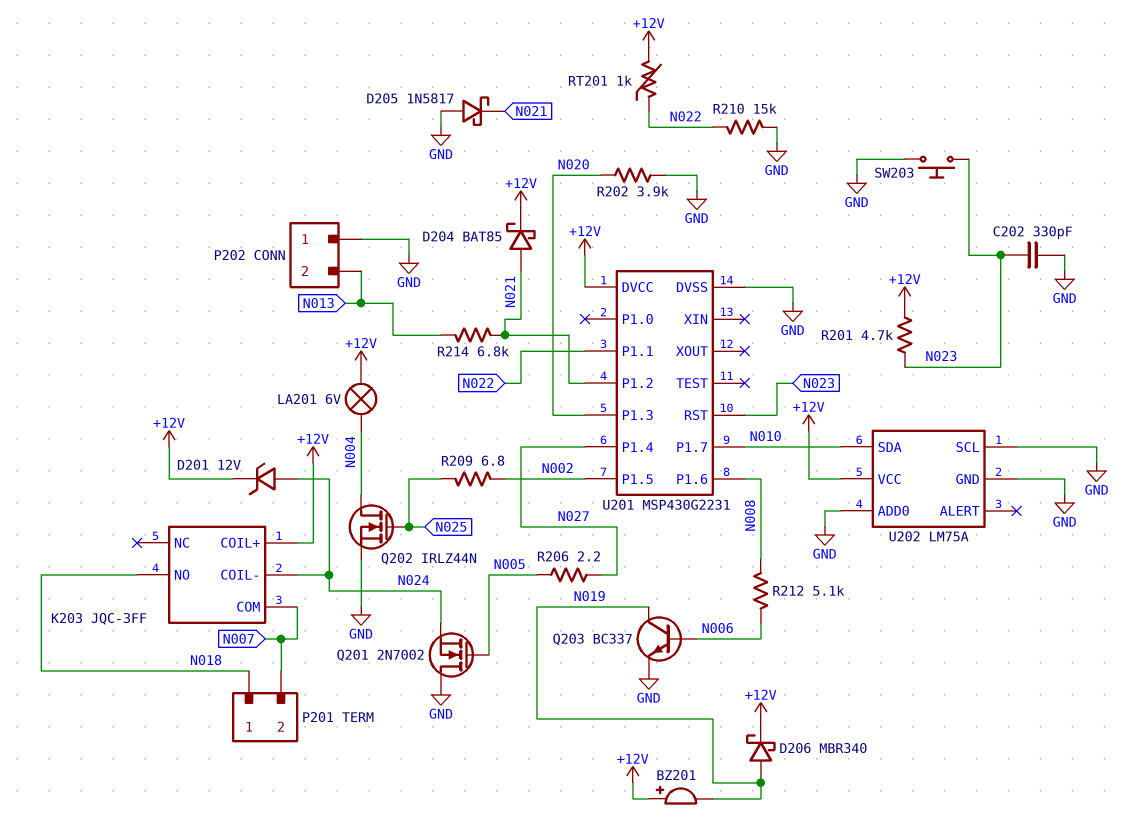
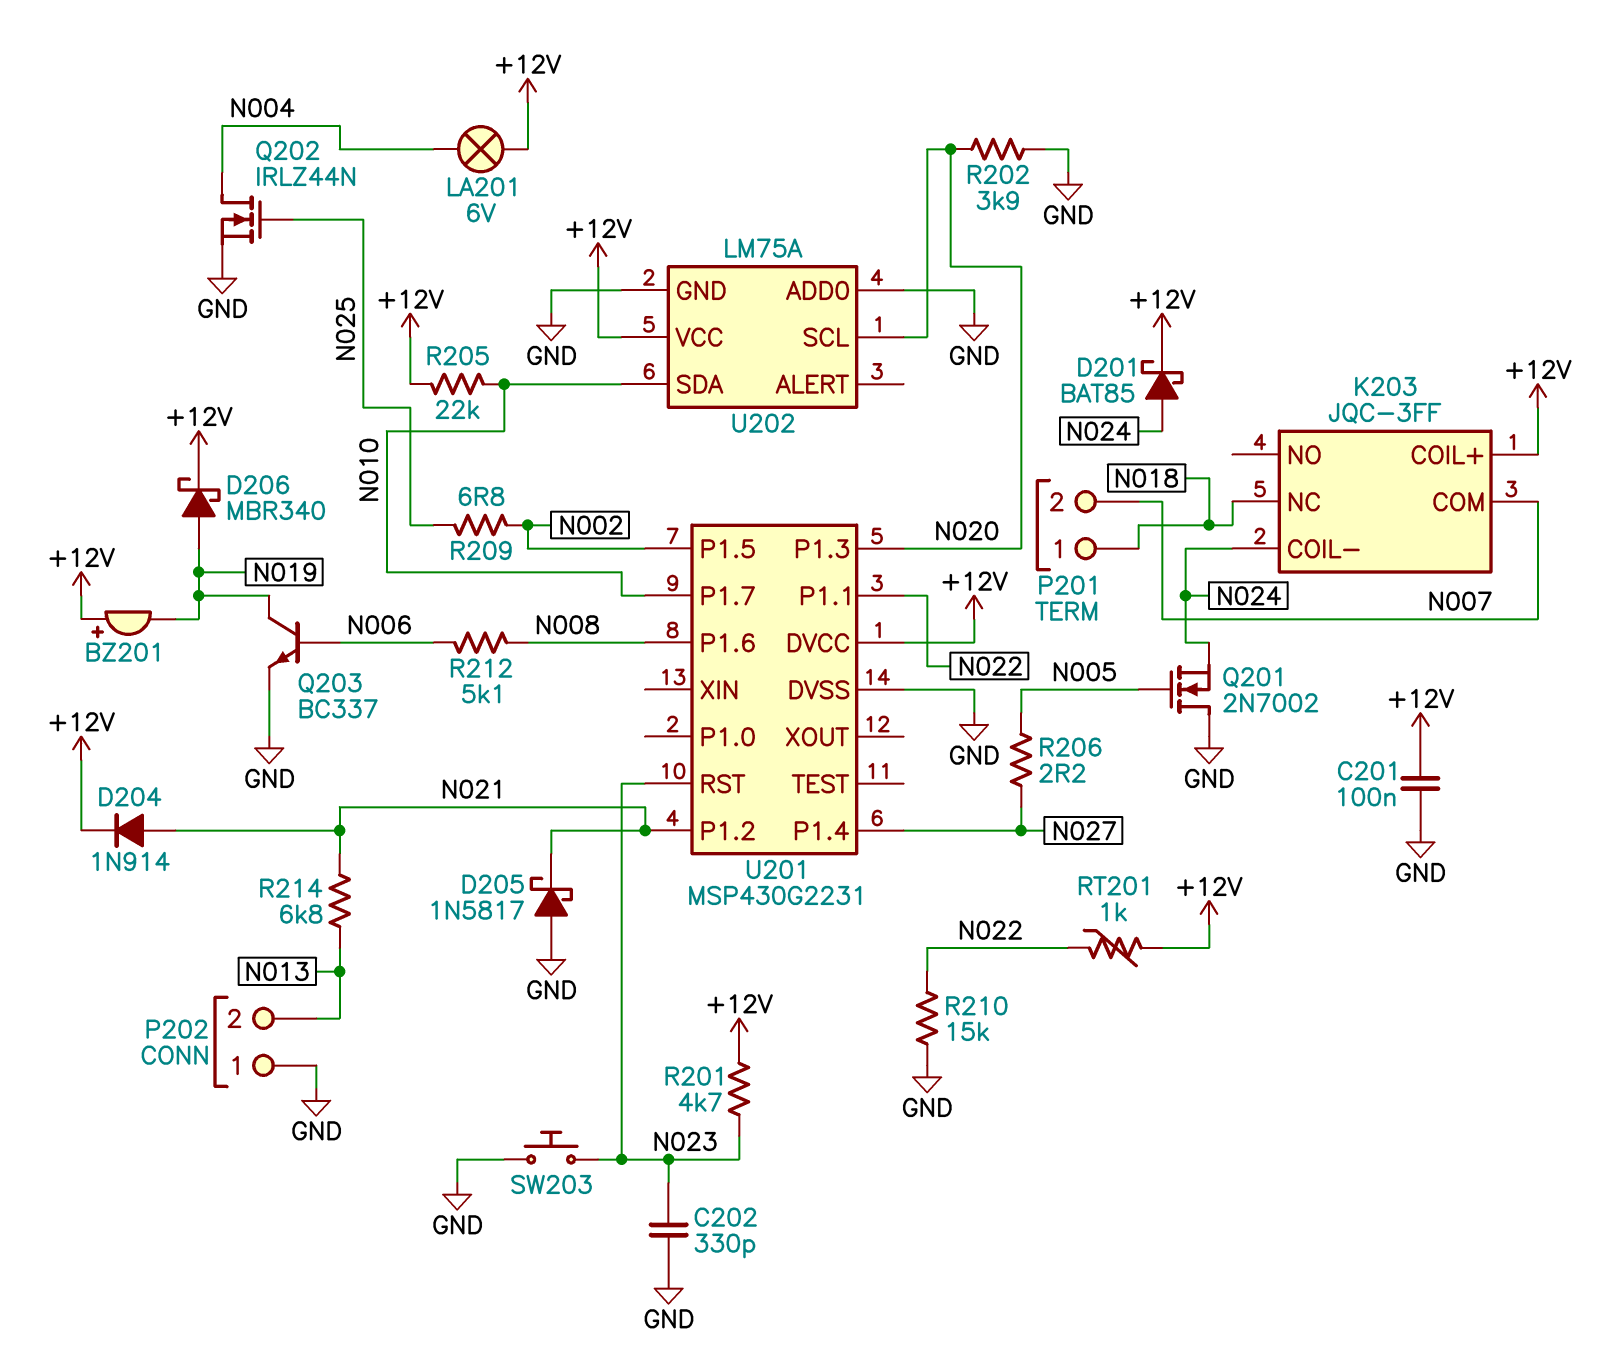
C201: none -> 100nF (+12V, GND)
D201: zener 12V (A N024, K +12V) -> schottky BAT85 (A N024, K +12V)
D204: schottky BAT85 (A N021, K +12V) -> diode 1N914 (A N021, K +12V)
K203 pin NC: none -> N018
K203 pin NO: N018 -> none
R205: none -> 22k (+12V, N010)
U202 pin SCL: GND -> N020

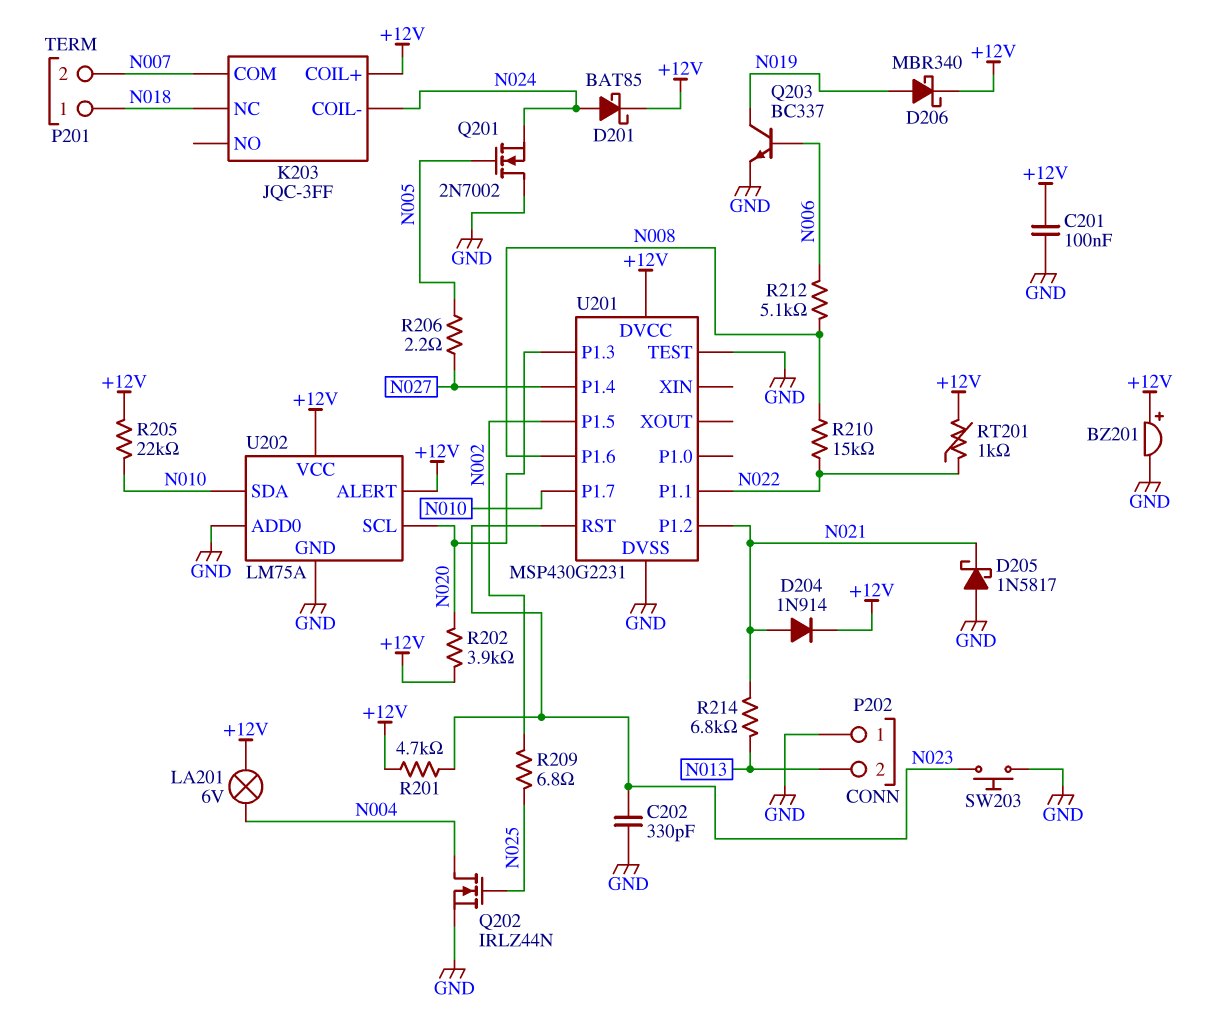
BZ201: buzzer (plus +12V, minus N019) -> buzzer (plus +12V, minus GND)
R202: 3.9k (GND, N020) -> 3.9k (+12V, N020)
R210: 15k (GND, N022) -> 15k (N008, N022)
U201 pin TEST: none -> GND
U202 pin ALERT: none -> +12V

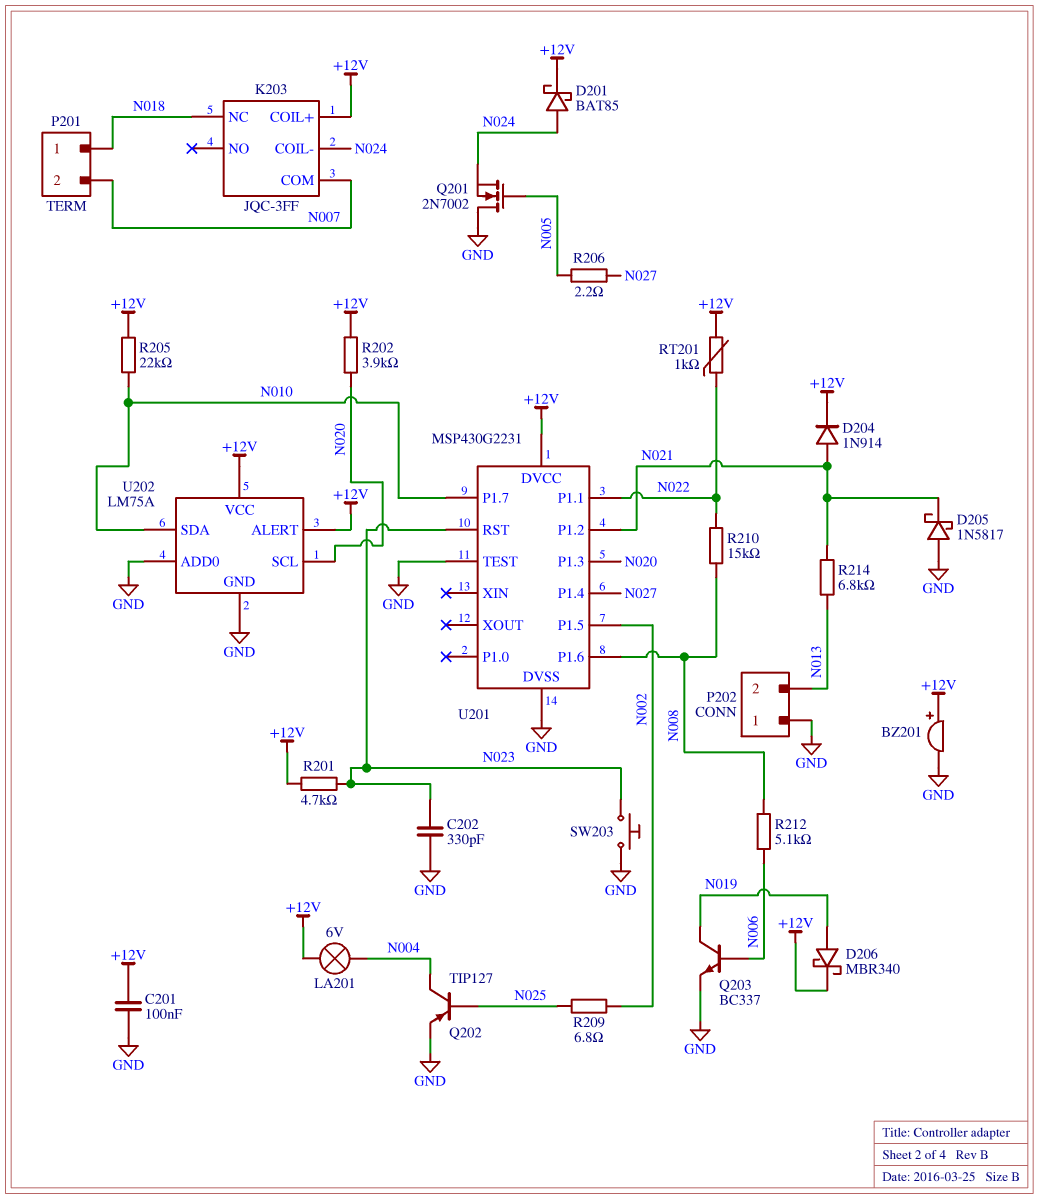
Q202: NMOS IRLZ44N (G N025, D N004, S GND) -> PNP TIP127 (B N025, C N004, E GND)

